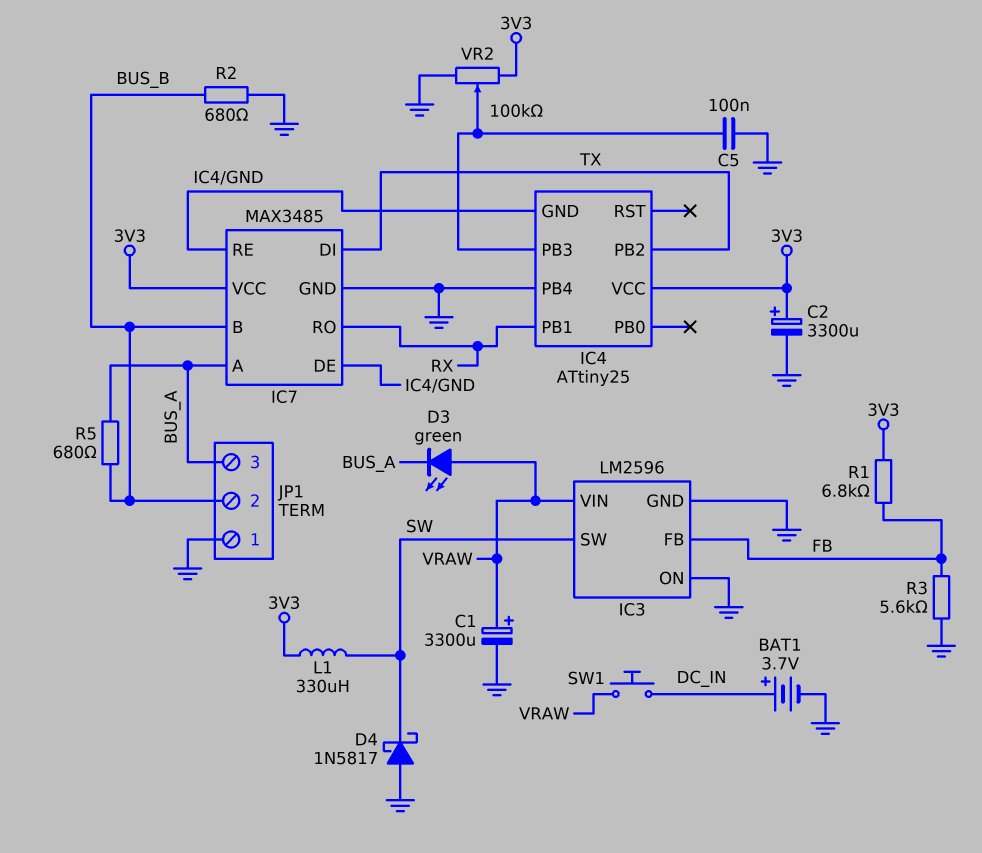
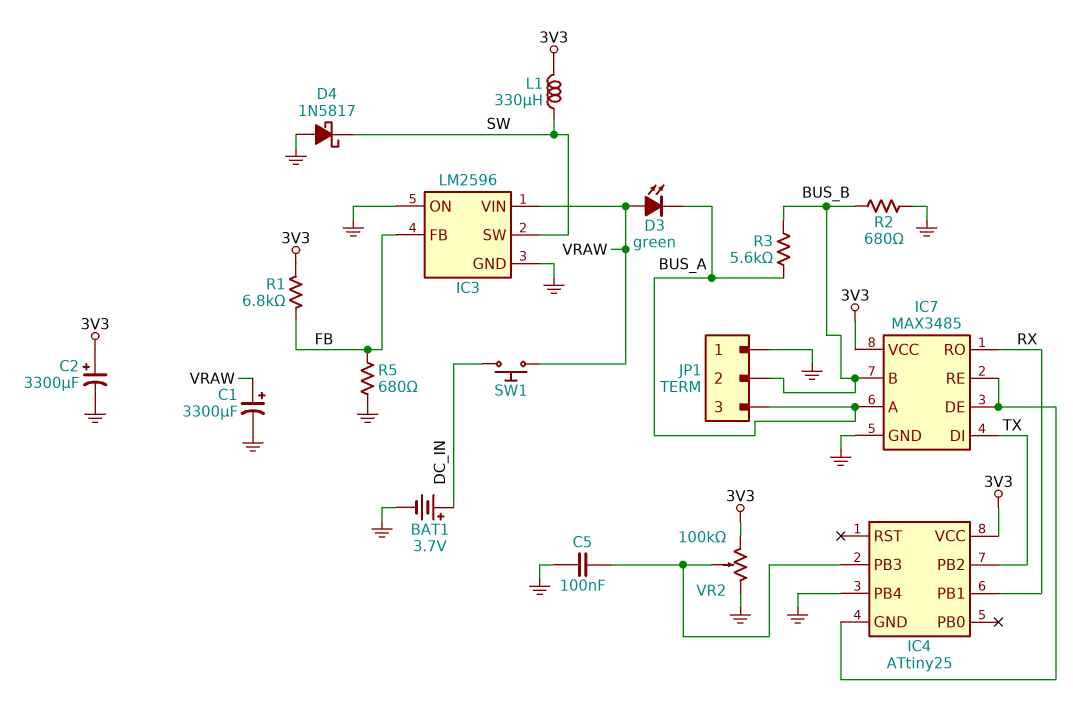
R3: 5.6k (FB, GND) -> 5.6k (BUS_A, BUS_B)
R5: 680 (BUS_A, BUS_B) -> 680 (FB, GND)

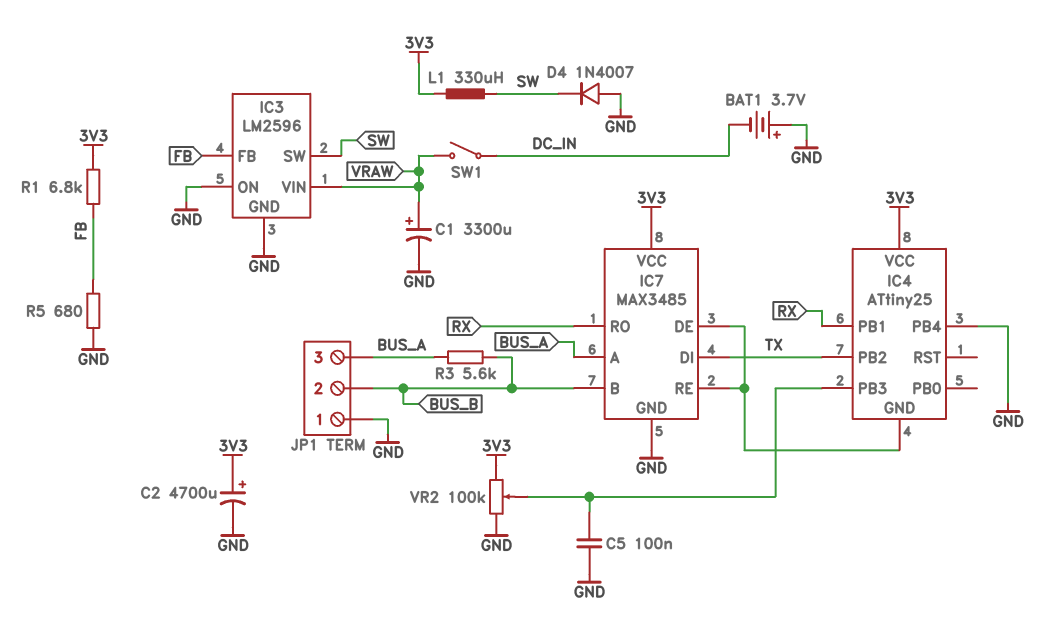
BAT1: 3.7V (plus DC_IN, minus GND) -> 3.7V (plus GND, minus DC_IN)
C2: 3300uF (plus 3V3, minus GND) -> 4700uF (plus 3V3, minus GND)
D3: LED green (A VRAW, K BUS_A) -> none
D4: schottky 1N5817 (A GND, K SW) -> diode 1N4007 (A GND, K SW)
R2: 680 (BUS_B, GND) -> none
SW1: button (DC_IN, VRAW) -> switch (DC_IN, VRAW)

